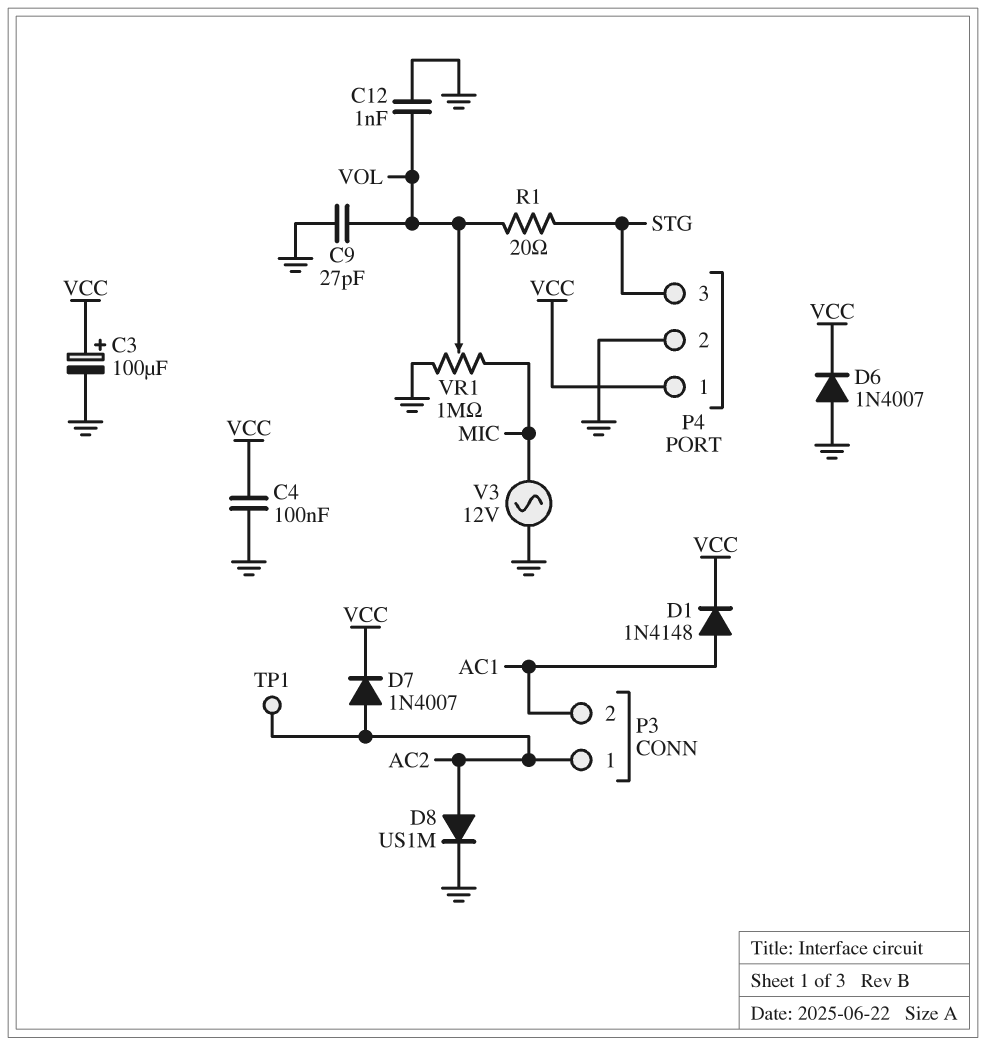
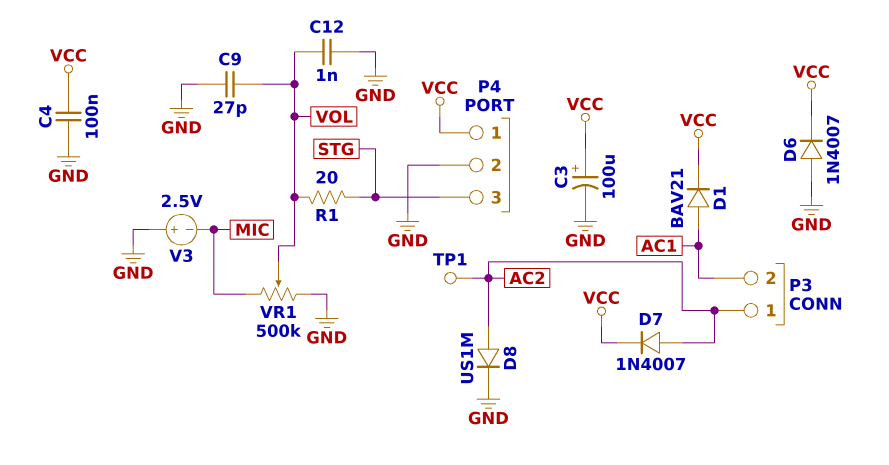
D1: diode 1N4148 (A AC1, K VCC) -> diode BAV21 (A AC1, K VCC)
V3: AC 12V (GND, MIC) -> 2.5V (plus GND, minus MIC)
VR1: 1M (GND, MIC, wiper VOL) -> 500k (GND, MIC, wiper VOL)

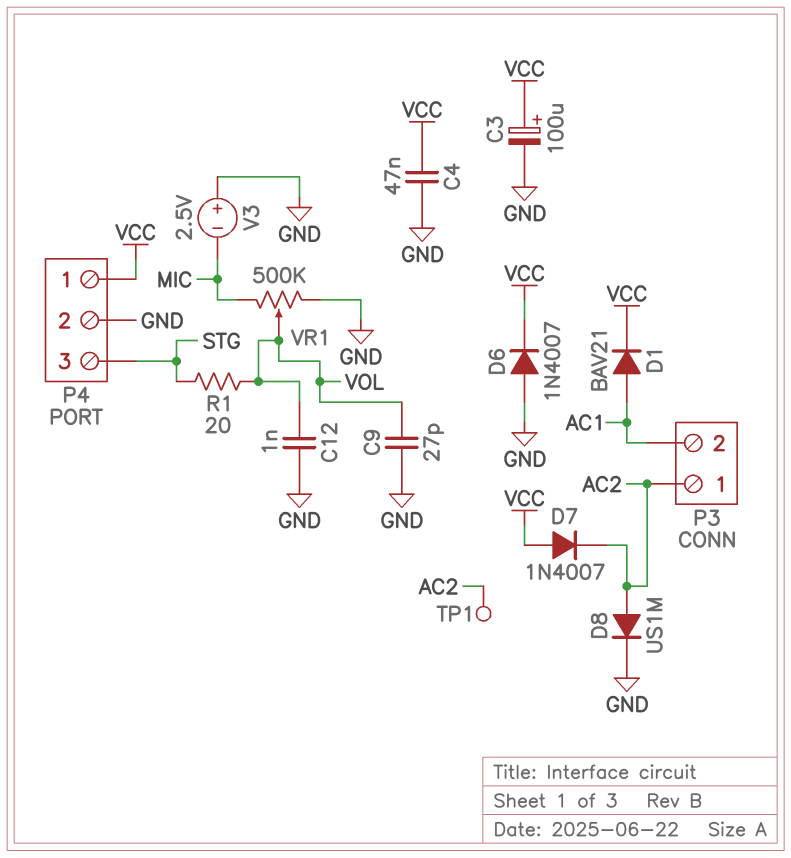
C4: 100nF (GND, VCC) -> 47nF (GND, VCC)
D7: diode 1N4007 (A AC2, K VCC) -> diode 1N4007 (A VCC, K AC2)

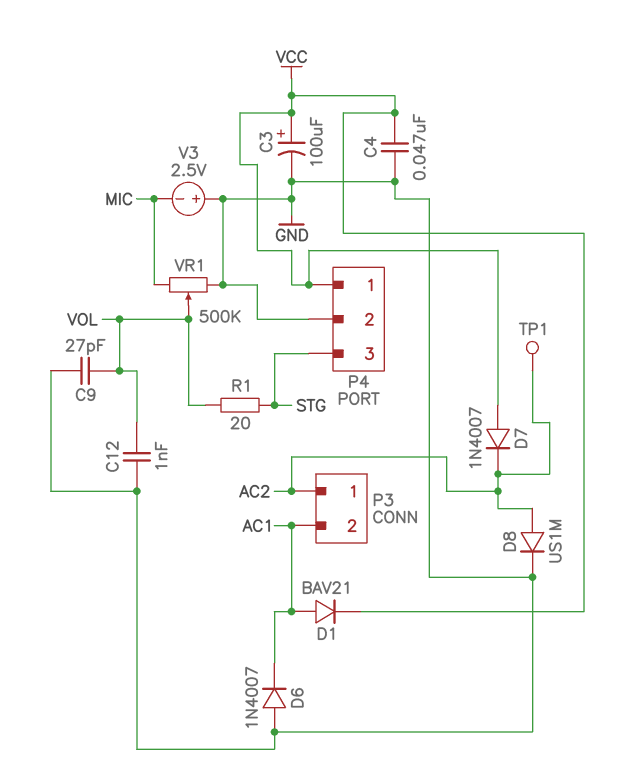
D6: diode 1N4007 (A GND, K VCC) -> diode 1N4007 (A GND, K AC1)

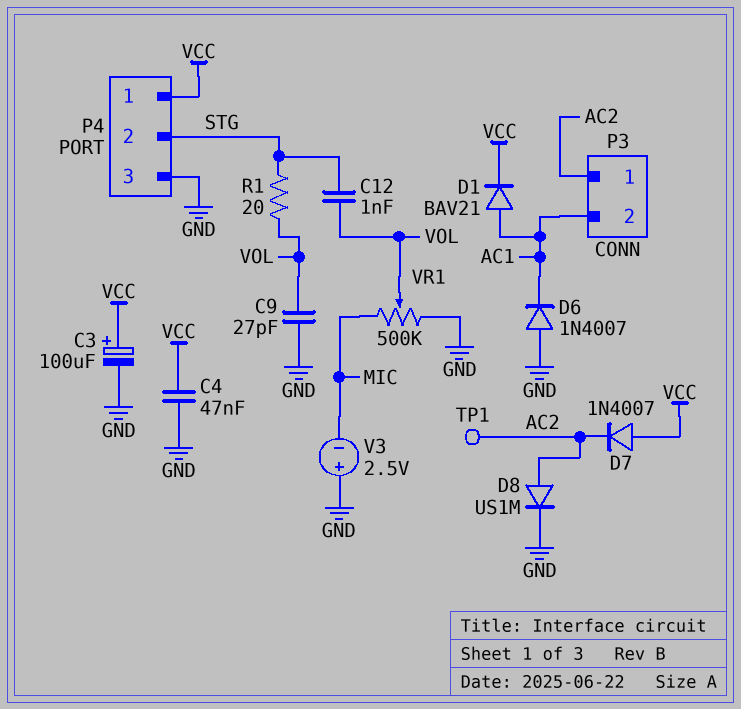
C12: 1nF (GND, VOL) -> 1nF (STG, VOL)
P4 pin 2: GND -> STG
P4 pin 3: STG -> GND

